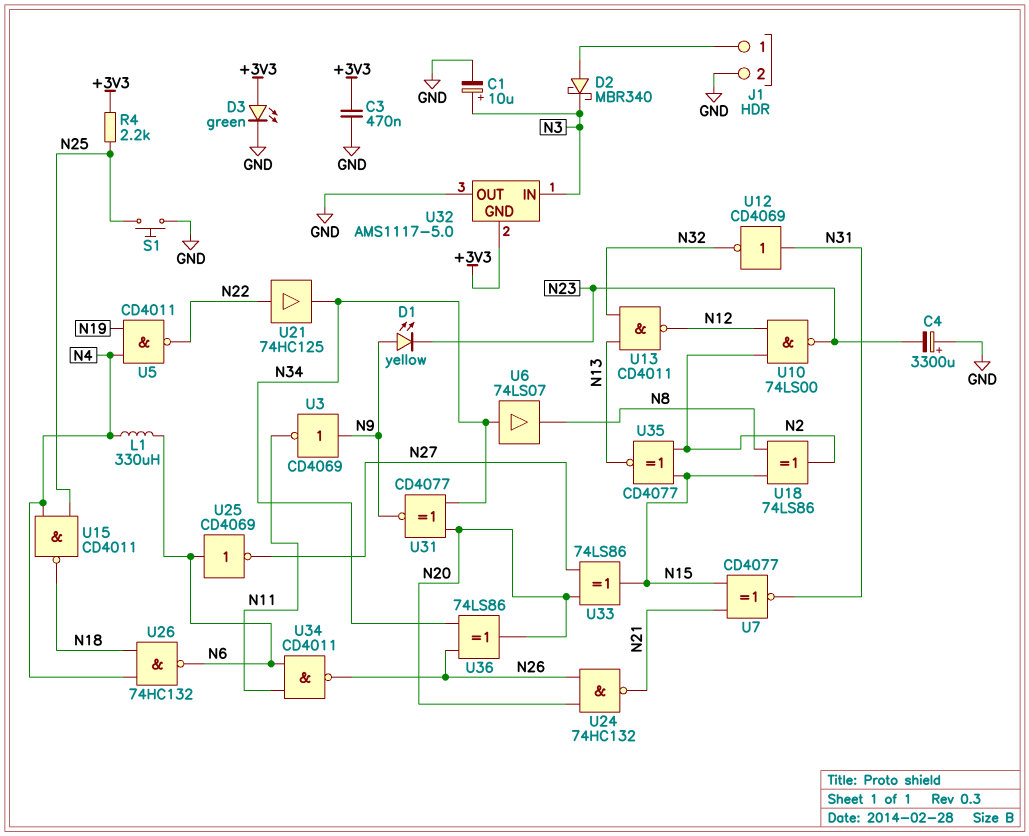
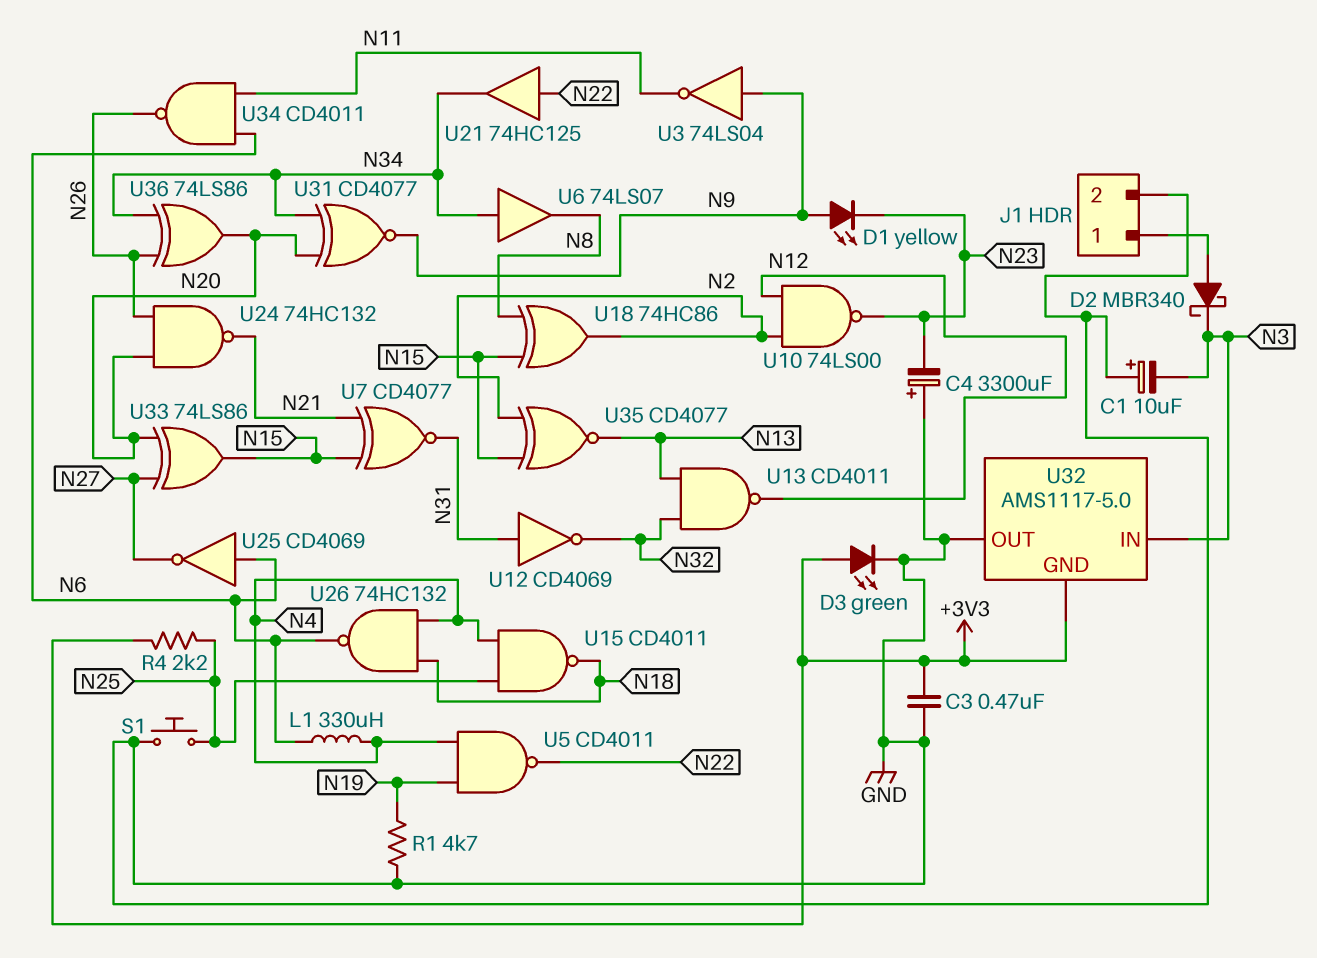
C1: 10uF (plus N3, minus GND) -> 10uF (plus GND, minus N3)
R1: none -> 4.7k (GND, N19)
U3: NOT CD4069 (in N9, out N11) -> NOT 74LS04 (in N9, out N11)
U18: XOR 74LS86 (in N8, in N15, out N2) -> XOR 74HC86 (in N8, in N15, out N2)

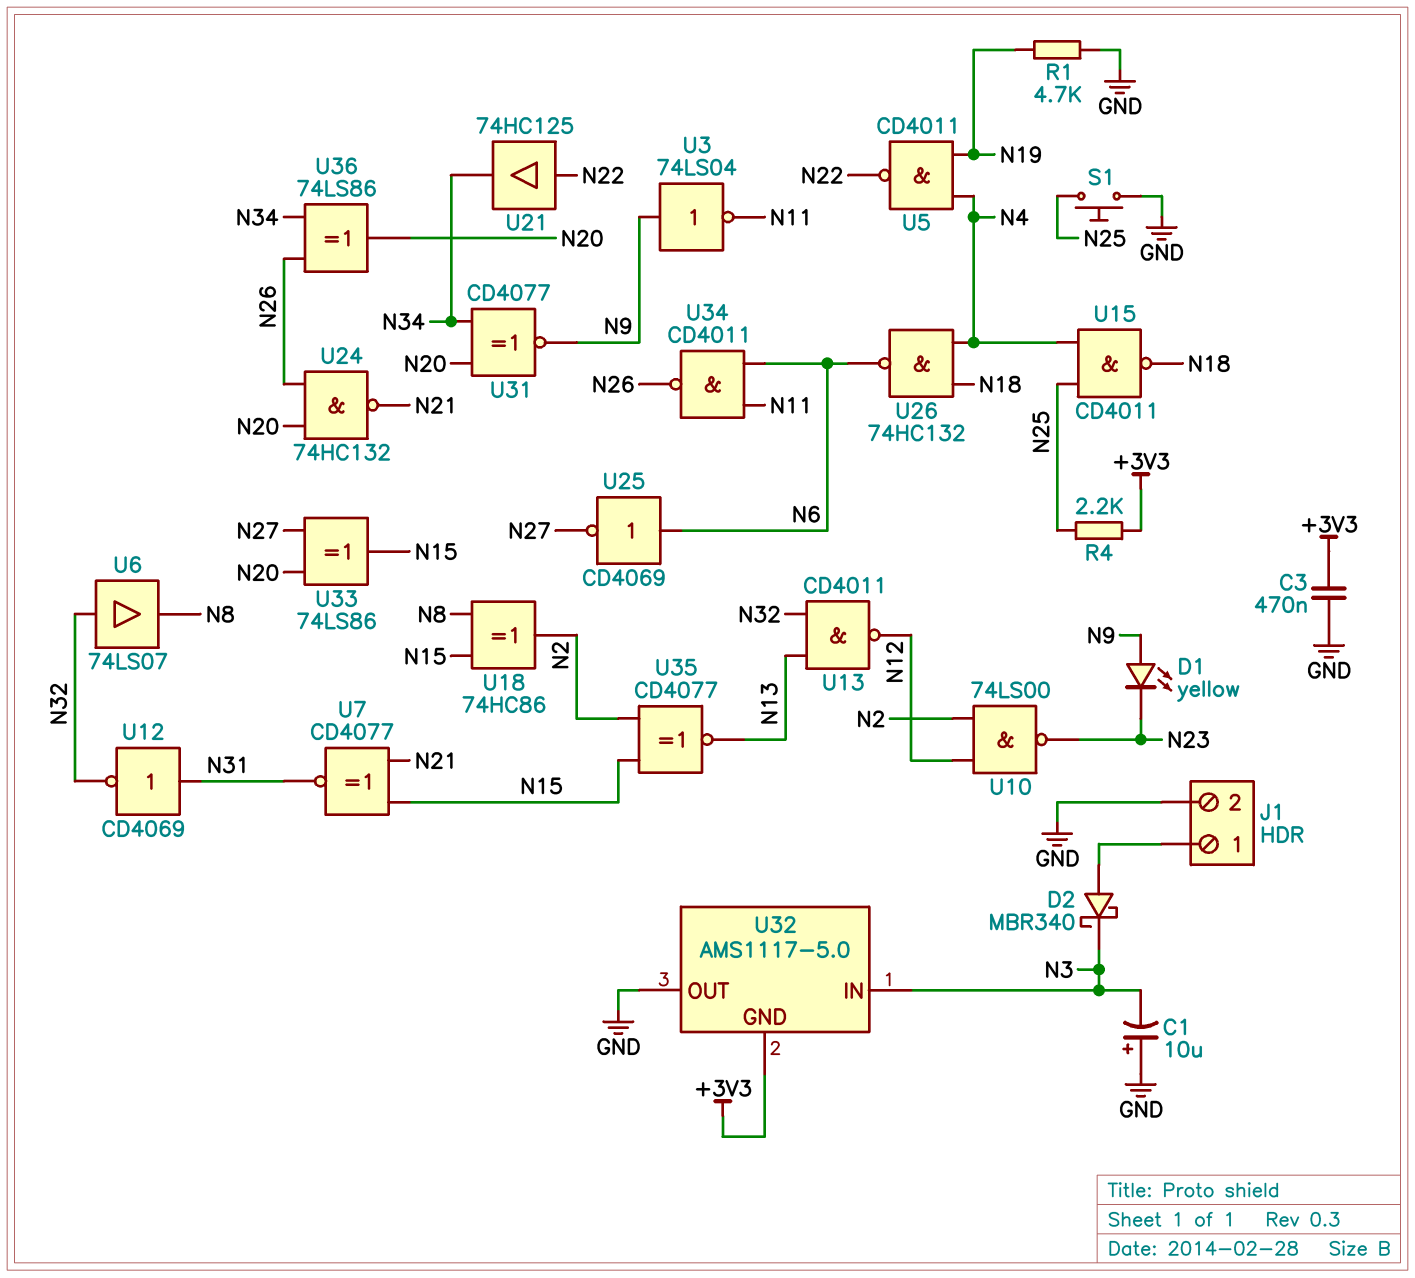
C4: 3300uF (plus GND, minus N23) -> none
D3: LED green (A +3V3, K GND) -> none
L1: 330uH (N4, N6) -> none
U6: buffer 74LS07 (in N34, out N8) -> buffer 74LS07 (in N32, out N8)

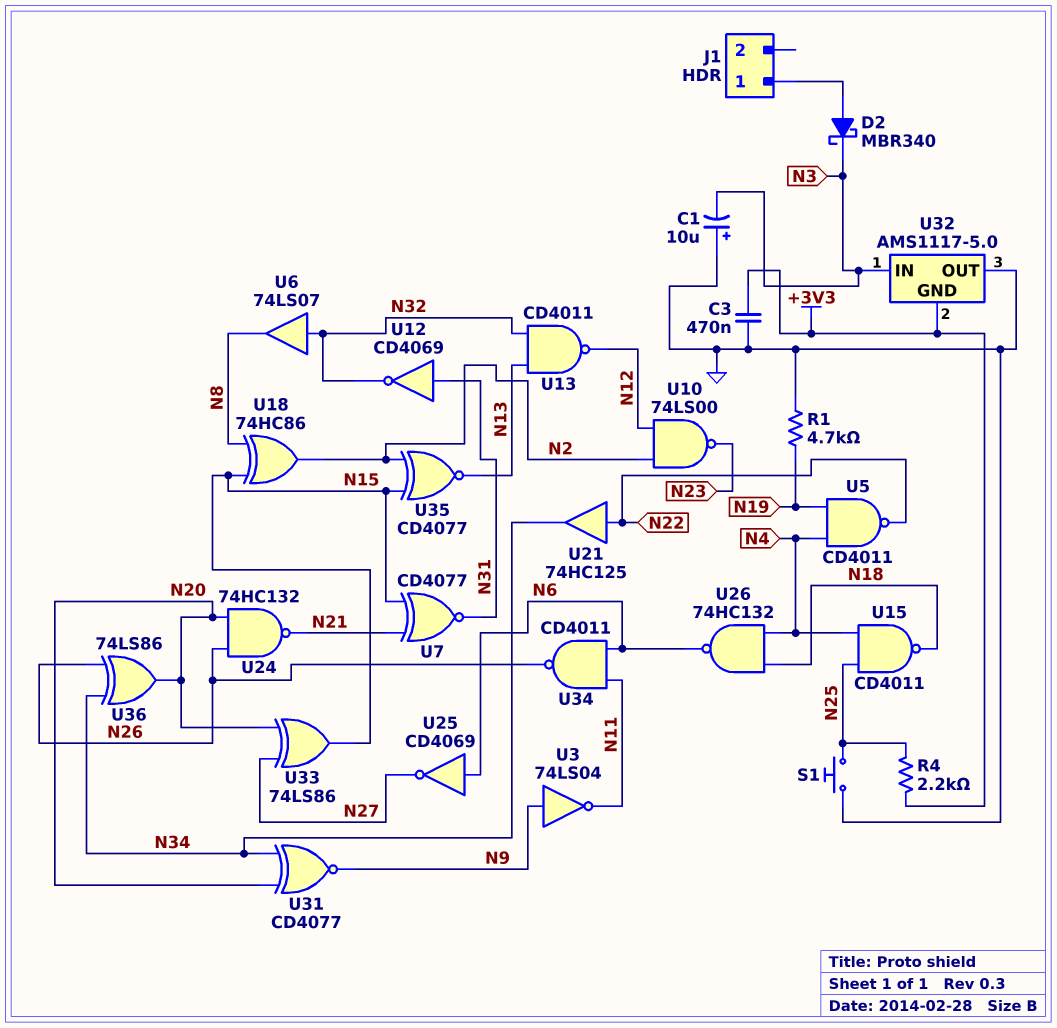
D1: LED yellow (A N9, K N23) -> none
J1 pin 2: GND -> none

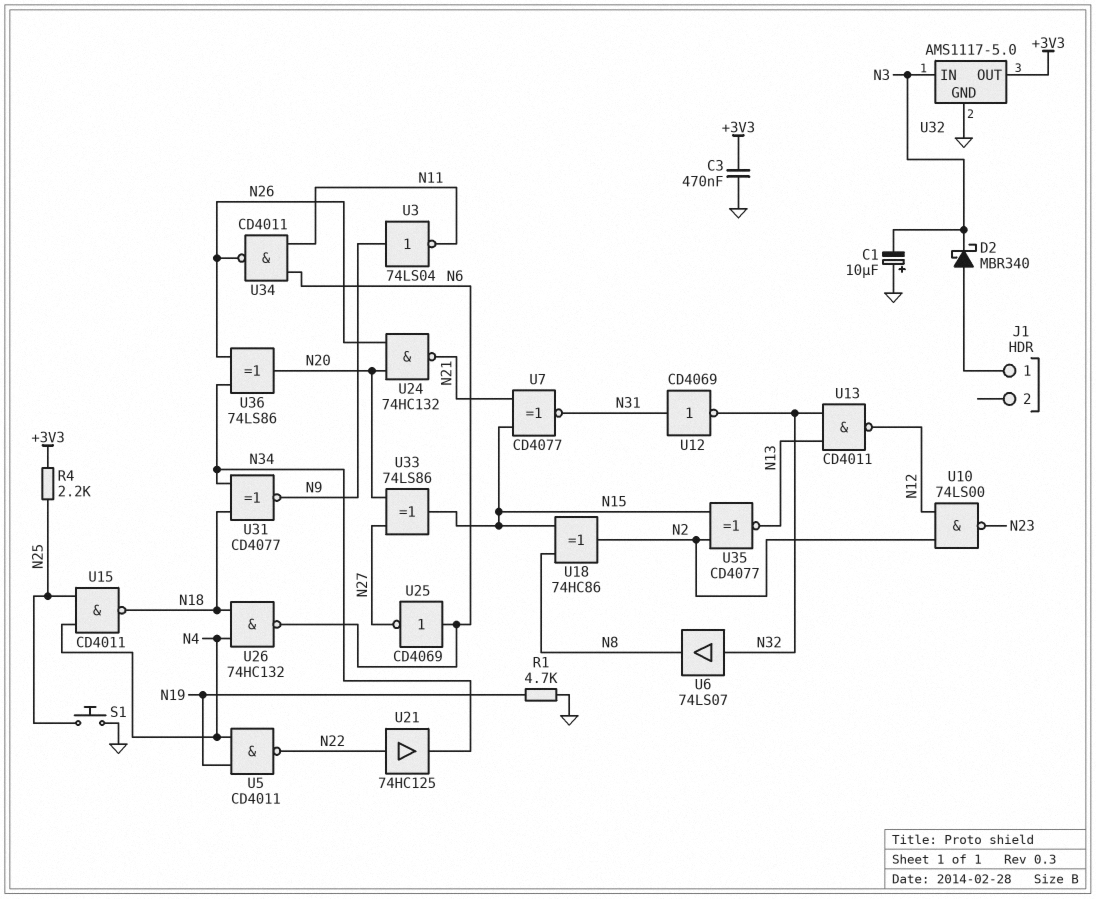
U31: XNOR CD4077 (in N20, in N34, out N9) -> XNOR CD4077 (in N18, in N34, out N9)
U32 pin GND: +3V3 -> GND
U32 pin OUT: GND -> +3V3

